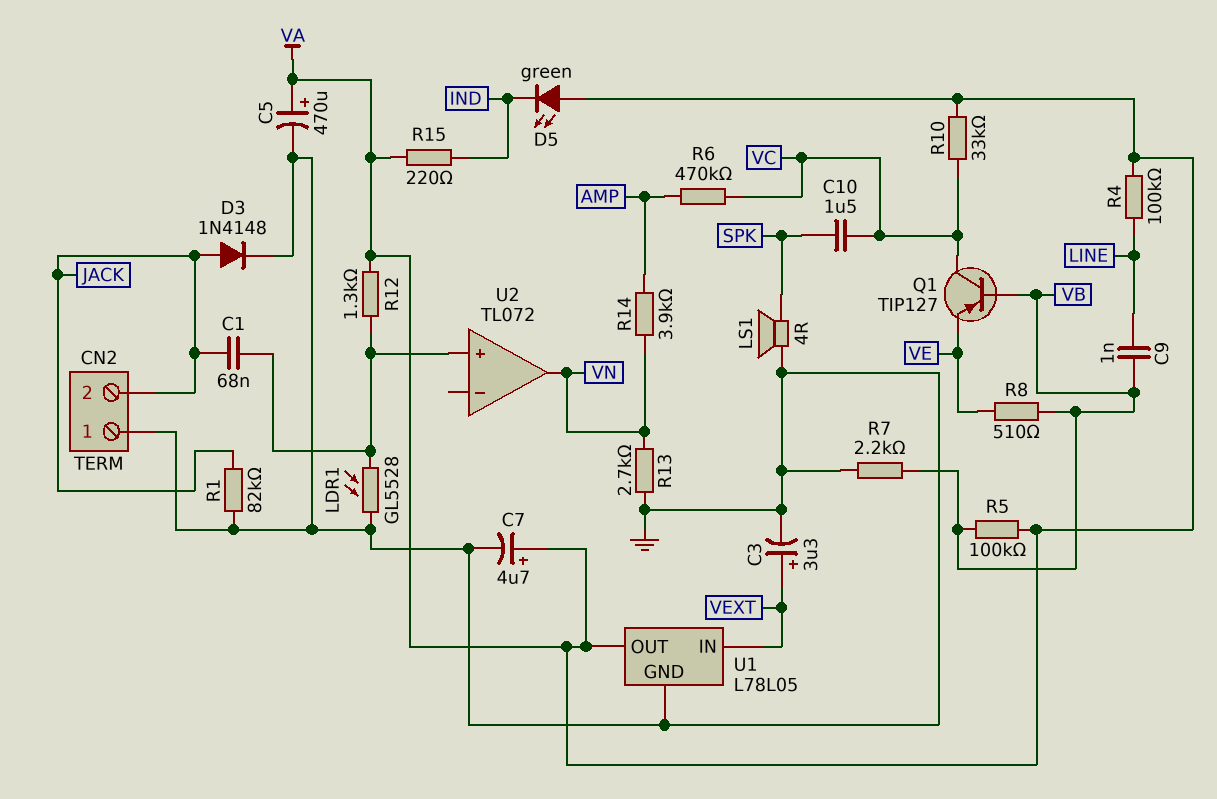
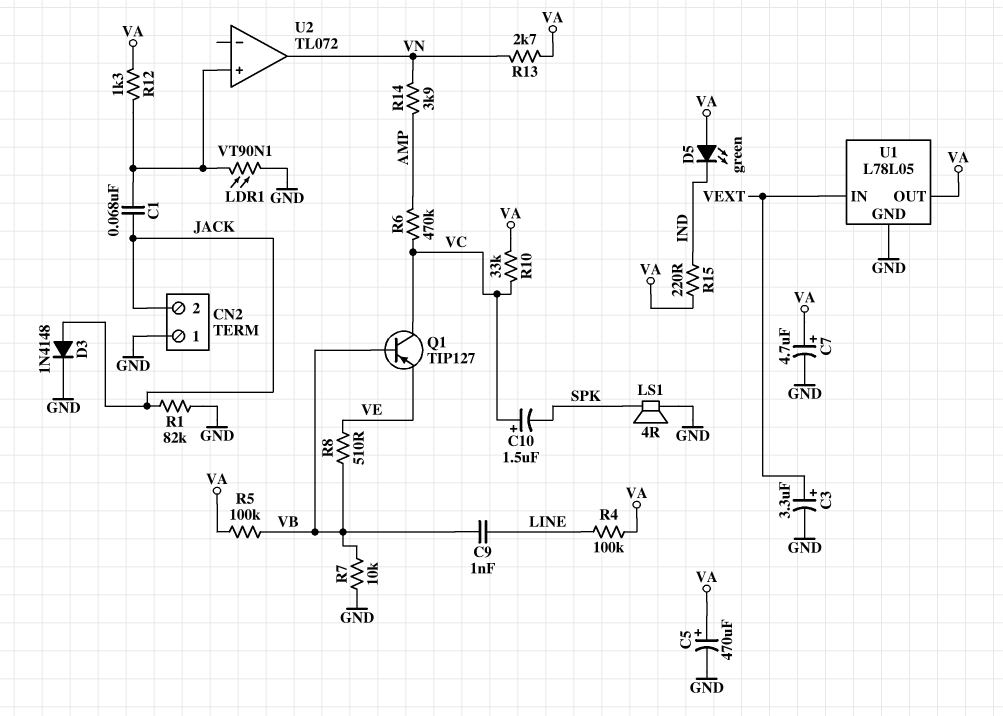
C10: 1.5uF (SPK, VC) -> 1.5uF (plus VC, minus SPK)
LDR1: GL5528 (GND, U2/in+) -> VT90N1 (GND, U2/in+)
R7: 2.2k (GND, VB) -> 10k (GND, VB)
R13: 2.7k (GND, VN) -> 2.7k (VA, VN)

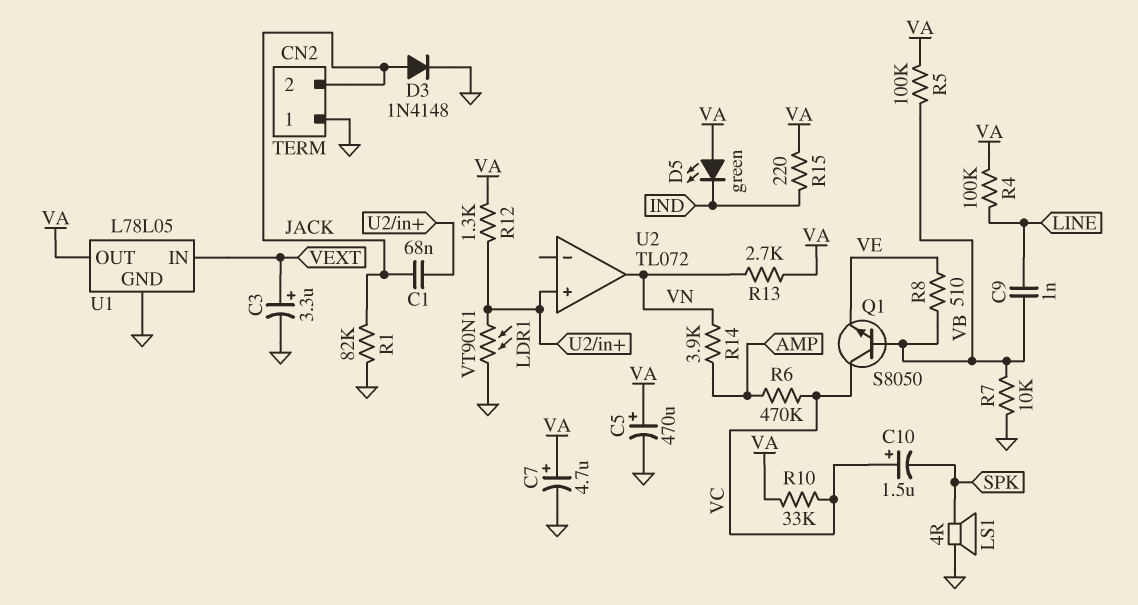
Q1: PNP TIP127 (B VB, C VC, E VE) -> NPN S8050 (B VB, C VC, E VE)

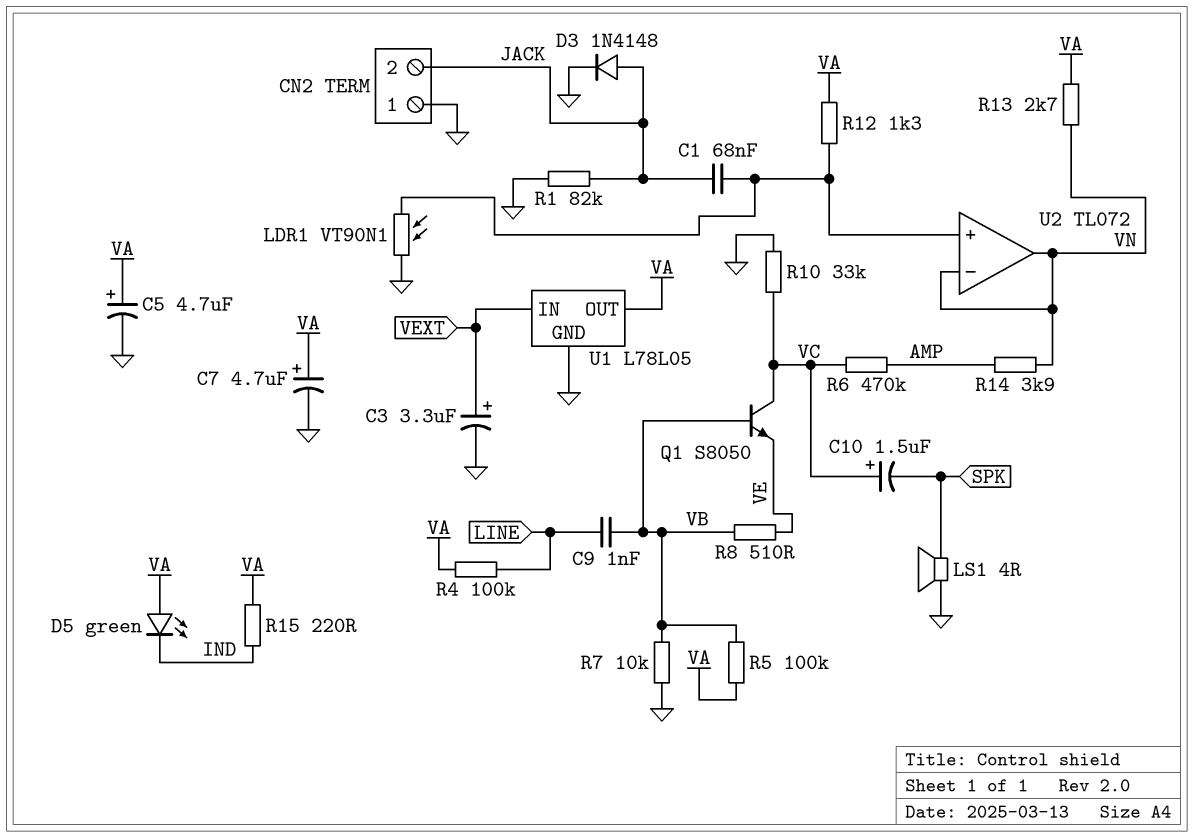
C5: 470uF (plus VA, minus GND) -> 4.7uF (plus VA, minus GND)
R10: 33k (VA, VC) -> 33k (GND, VC)
U2 pin in-: none -> VN

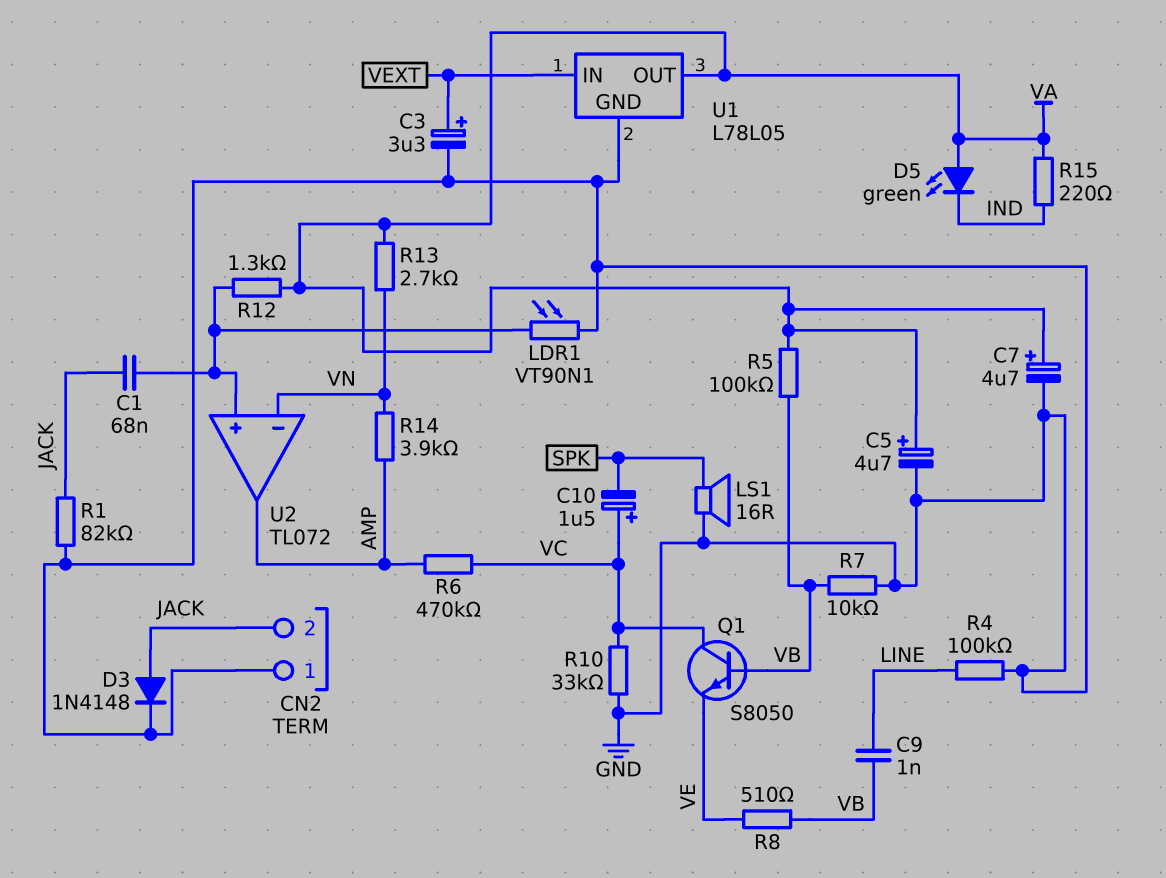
LS1: speaker 4R (GND, SPK) -> speaker 16R (GND, SPK)
R4: 100k (LINE, VA) -> 100k (GND, LINE)
U2 pin out: VN -> AMP

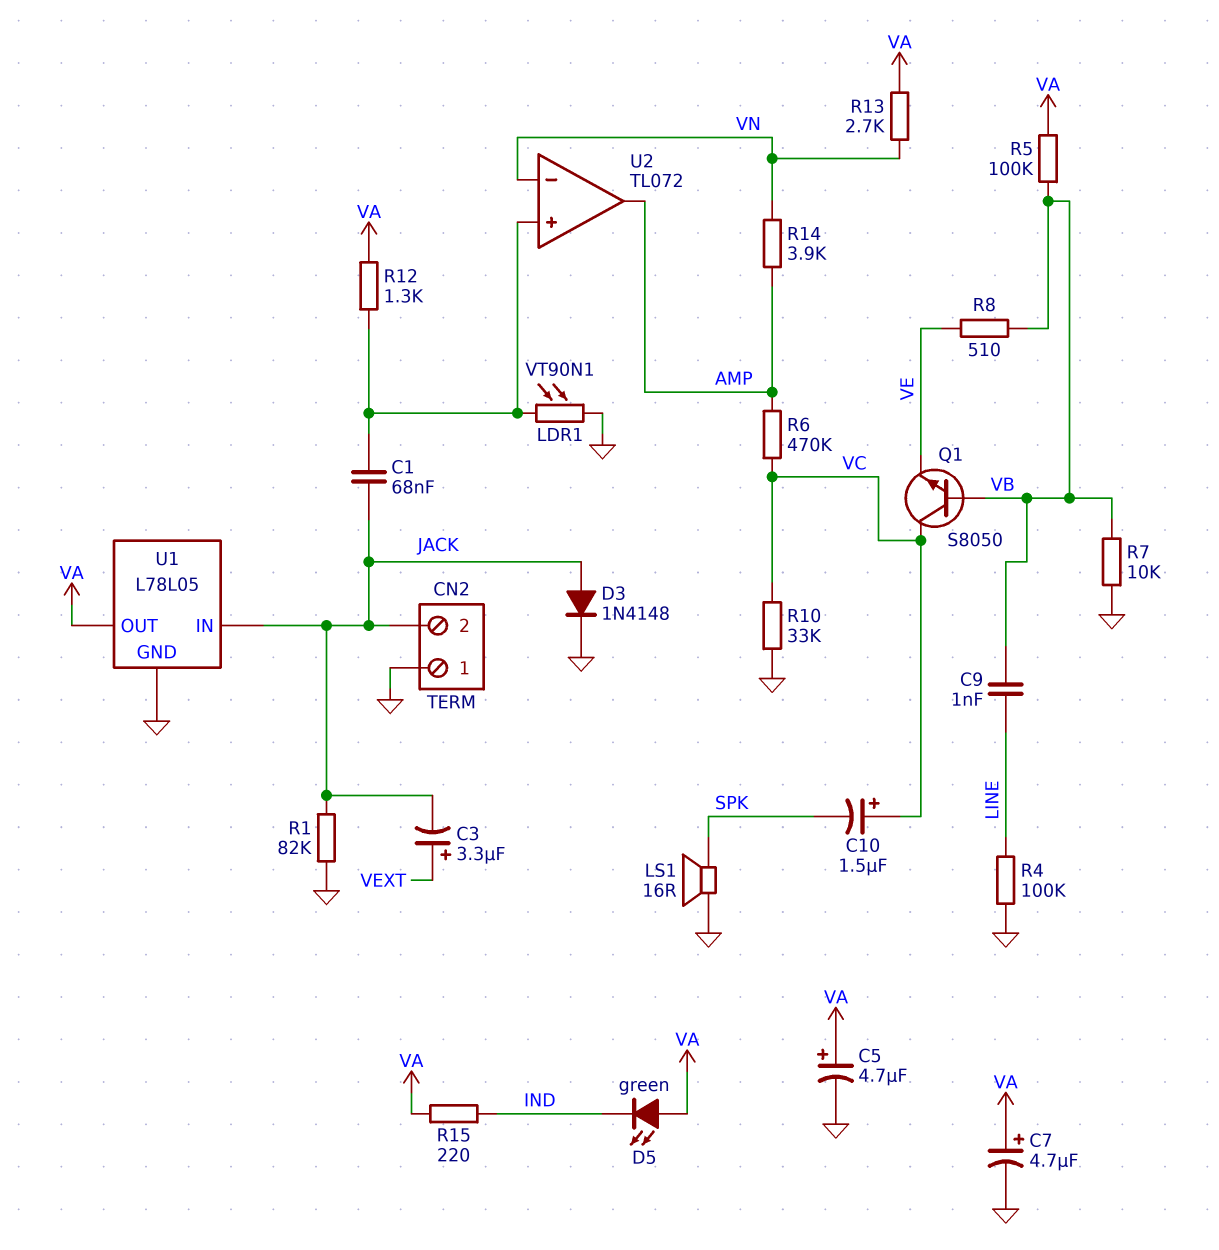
C3: 3.3uF (plus VEXT, minus GND) -> 3.3uF (plus VEXT, minus JACK)
U1 pin IN: VEXT -> JACK

